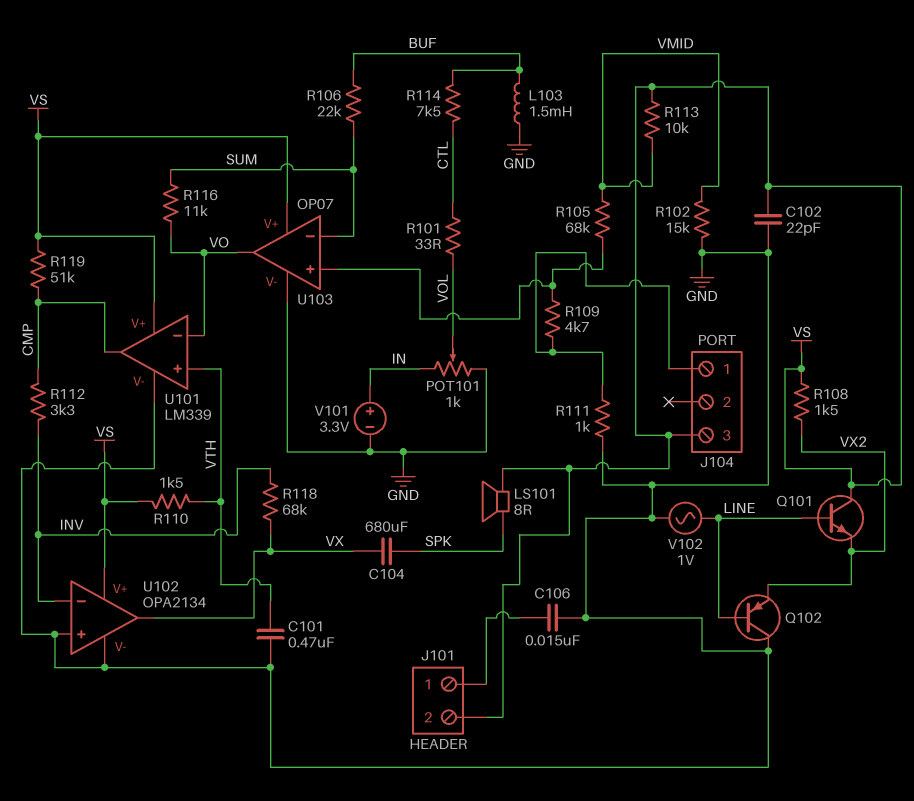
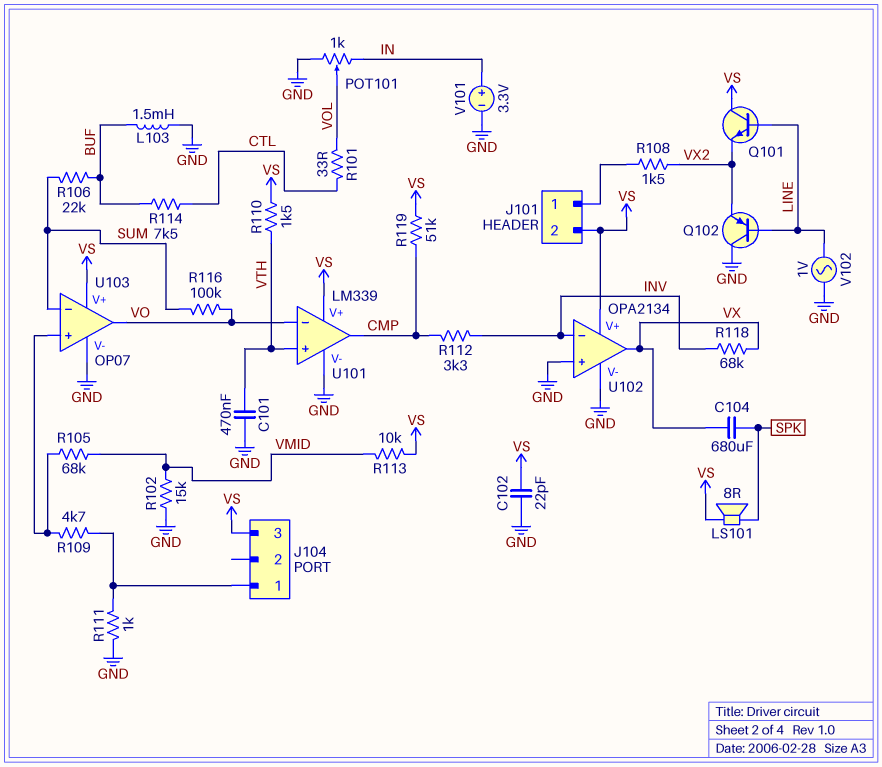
C106: 15nF (GND, J101/1) -> none
R108: 1.5k (VS, VX2) -> 1.5k (J101/1, VX2)
R116: 11k (SUM, VO) -> 100k (SUM, VO)

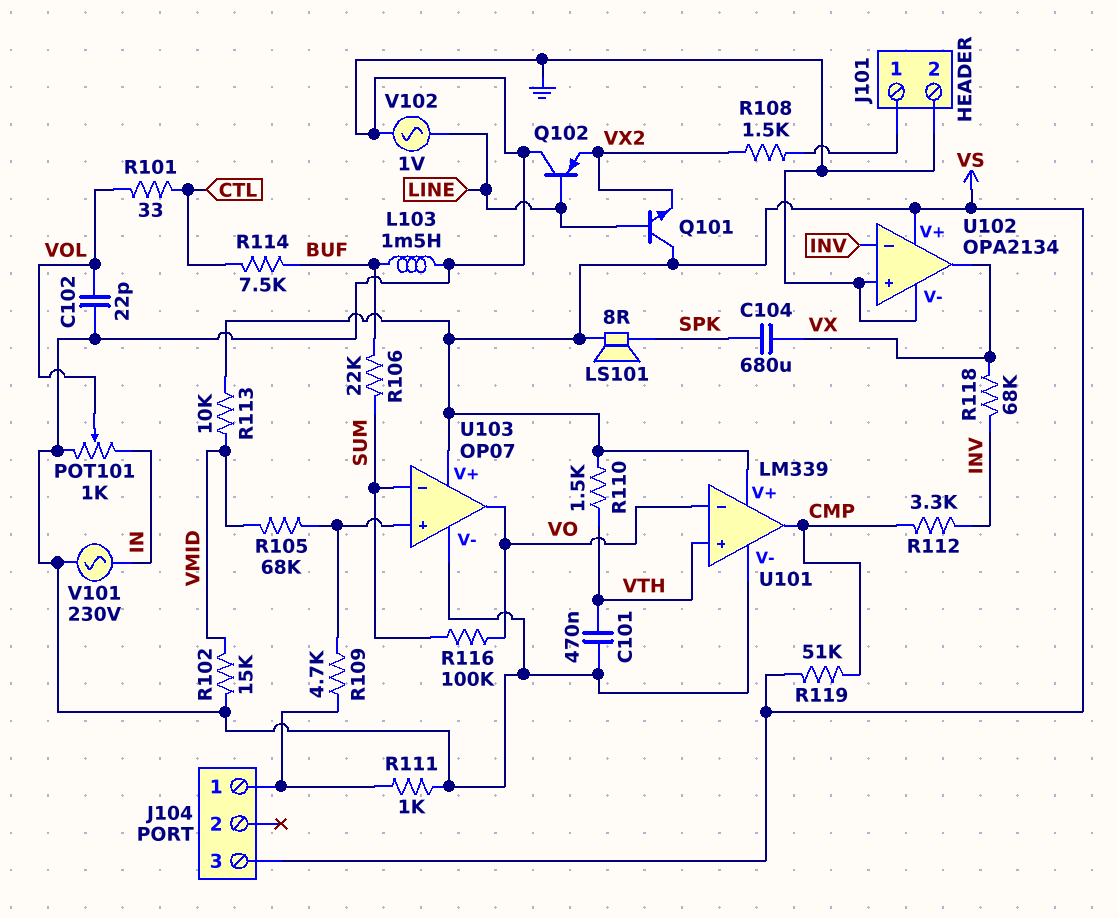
C102: 22pF (GND, VS) -> 22pF (GND, VOL)
J101 pin 2: VS -> GND
V101: 3.3V (plus IN, minus GND) -> AC 230V (GND, IN)

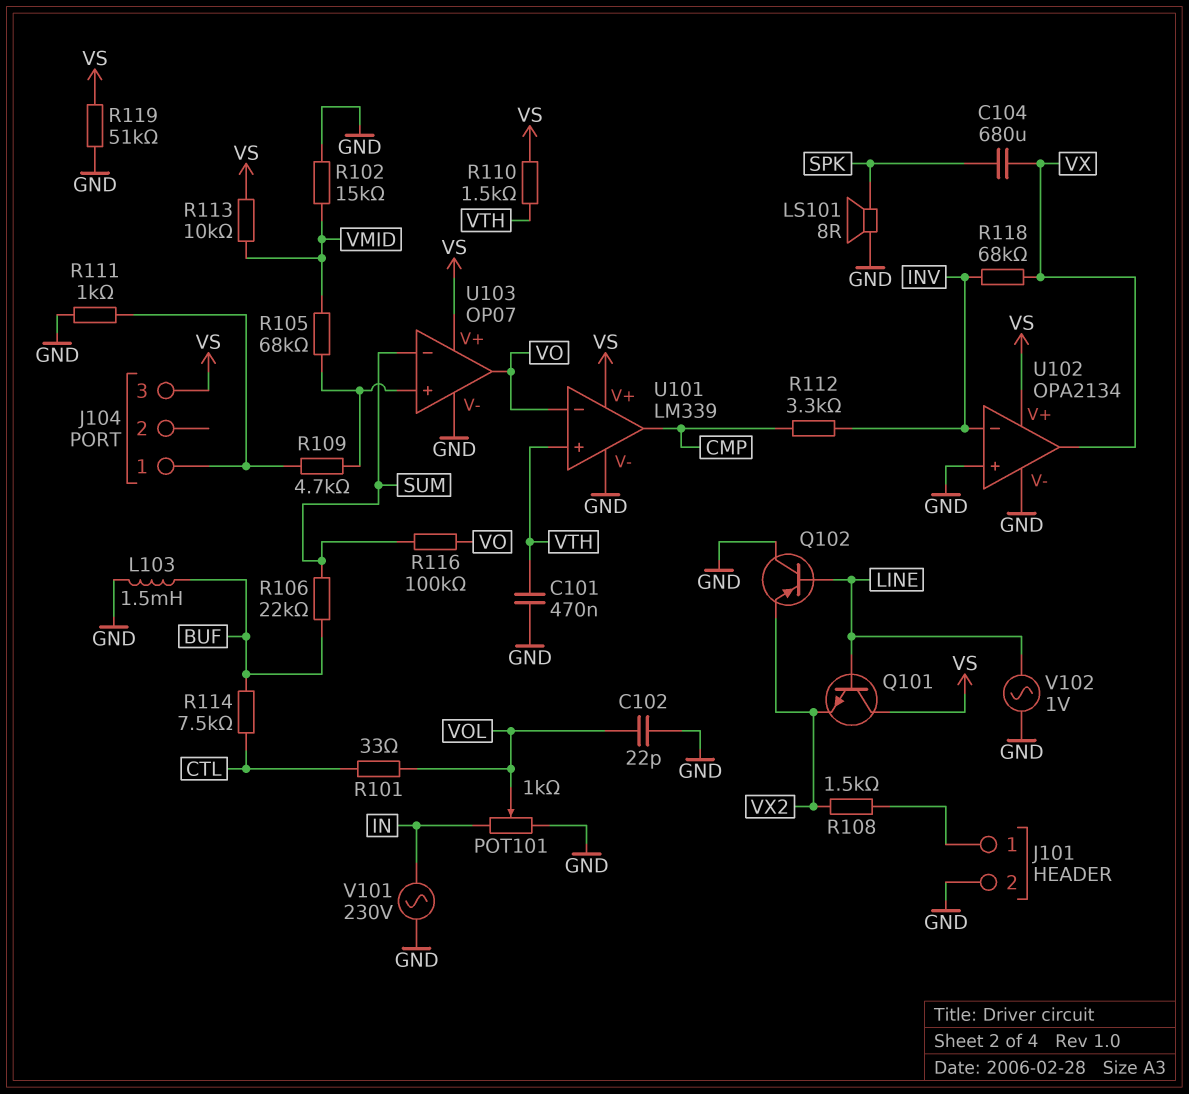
LS101: speaker 8R (SPK, VS) -> speaker 8R (GND, SPK)
R119: 51k (CMP, VS) -> 51k (GND, VS)

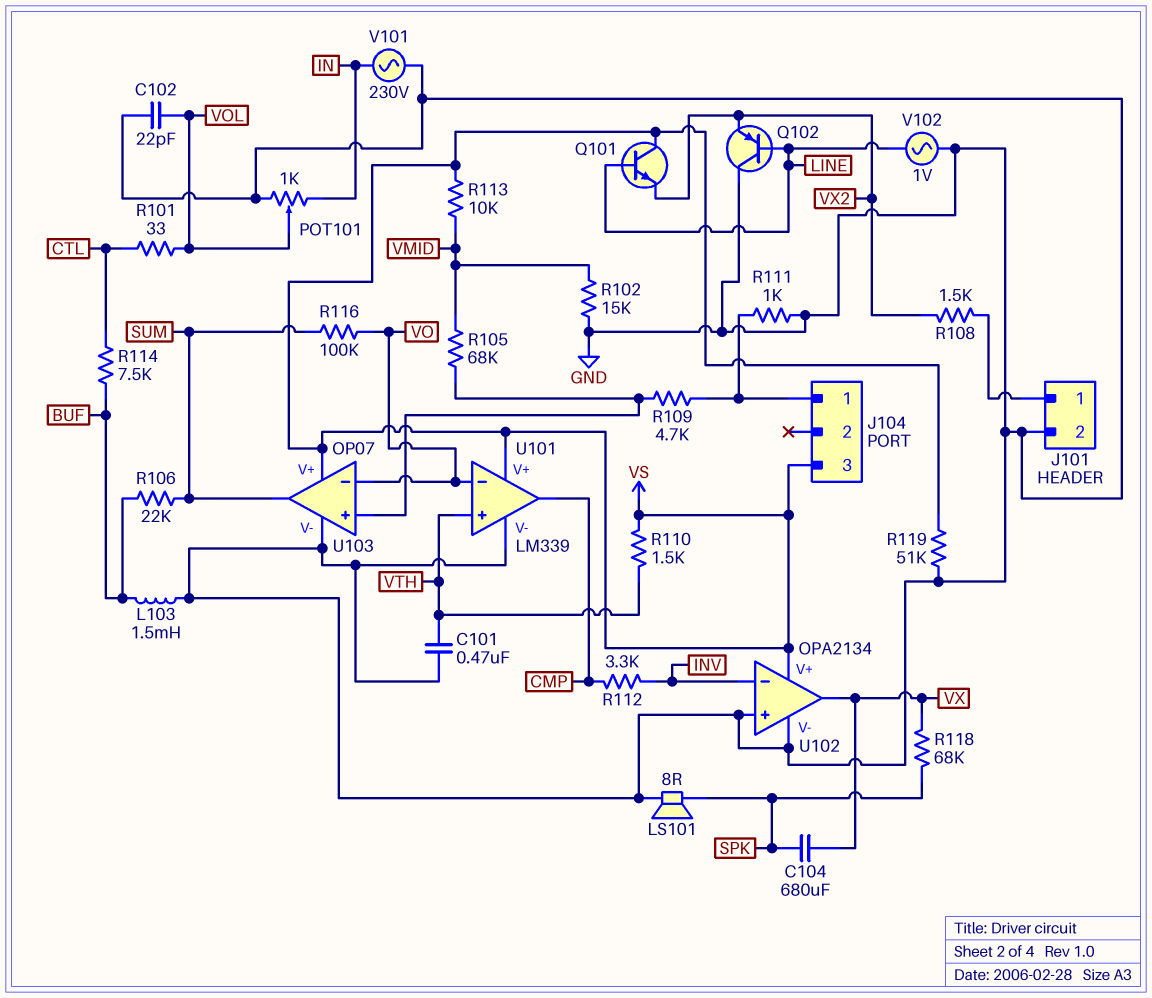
R118: 68k (INV, VX) -> 68k (SPK, VX)
U103 pin in-: SUM -> VO
U103 pin out: VO -> SUM

